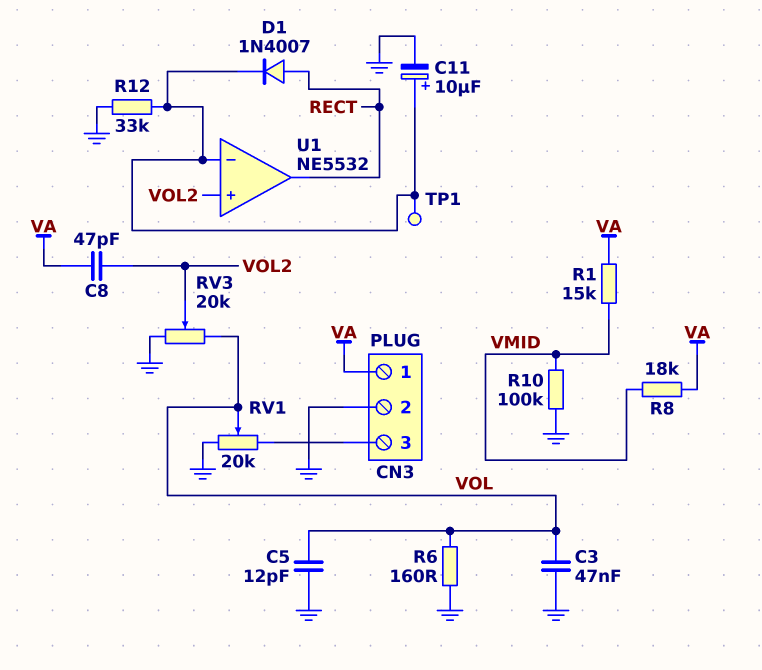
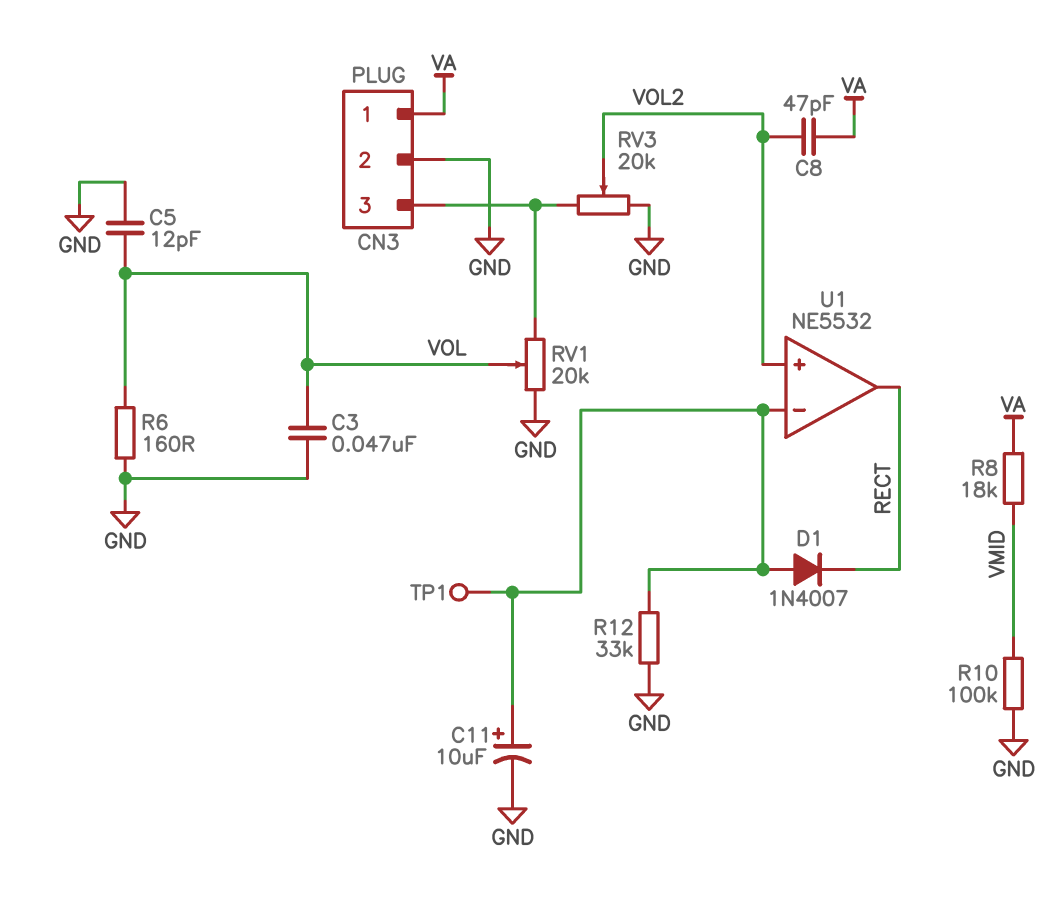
D1: diode 1N4007 (A RECT, K U1/in-) -> diode 1N4007 (A U1/in-, K RECT)
R1: 15k (VA, VMID) -> none
RV3: 20k (GND, VOL, wiper VOL2) -> 20k (CN3/3, GND, wiper VOL2)

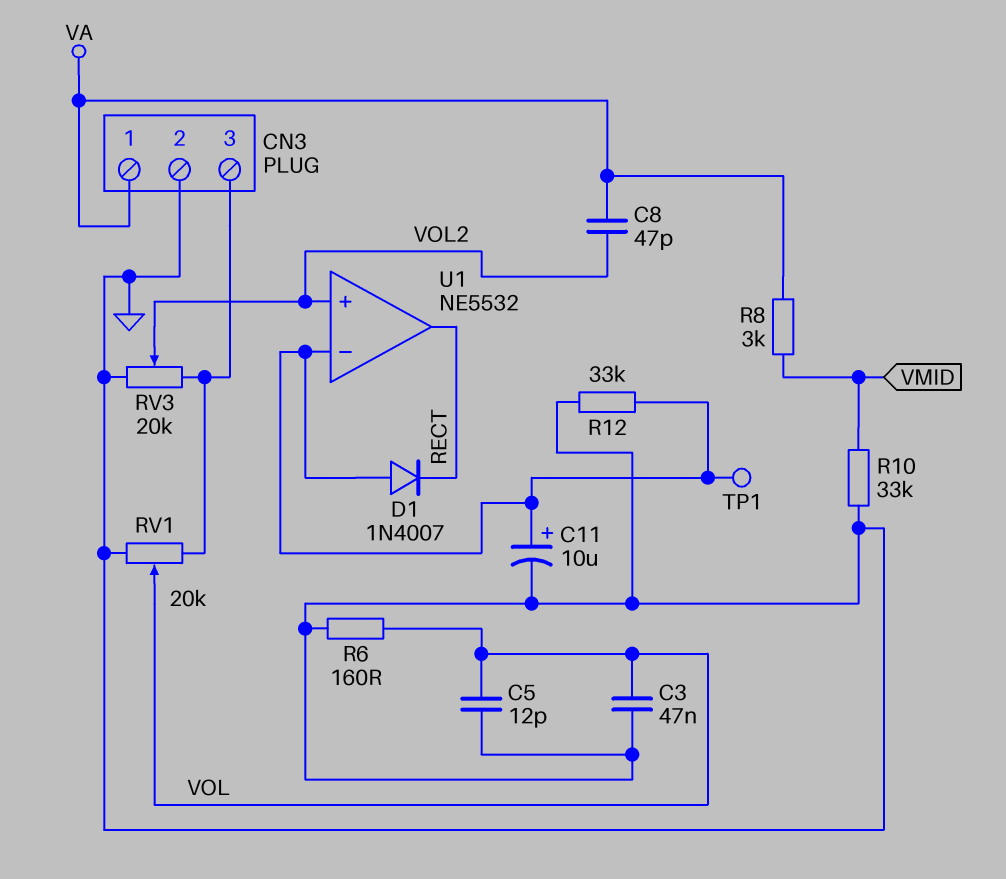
R8: 18k (VA, VMID) -> 3k (VA, VMID)
R10: 100k (GND, VMID) -> 33k (GND, VMID)

